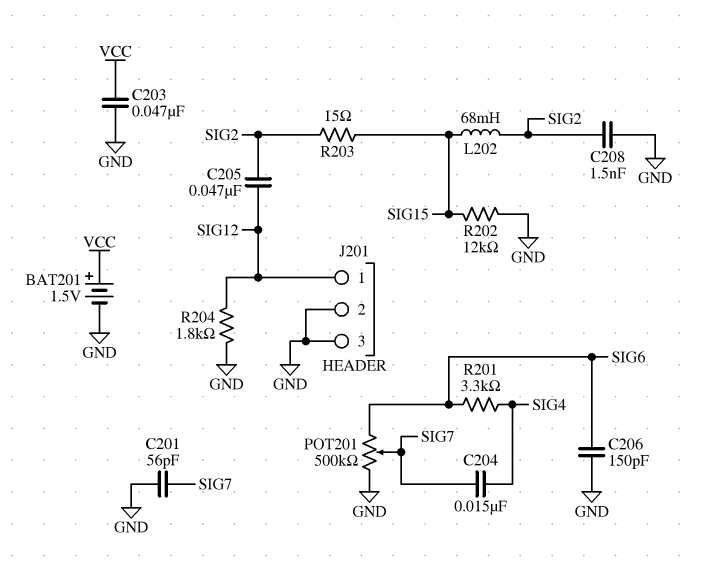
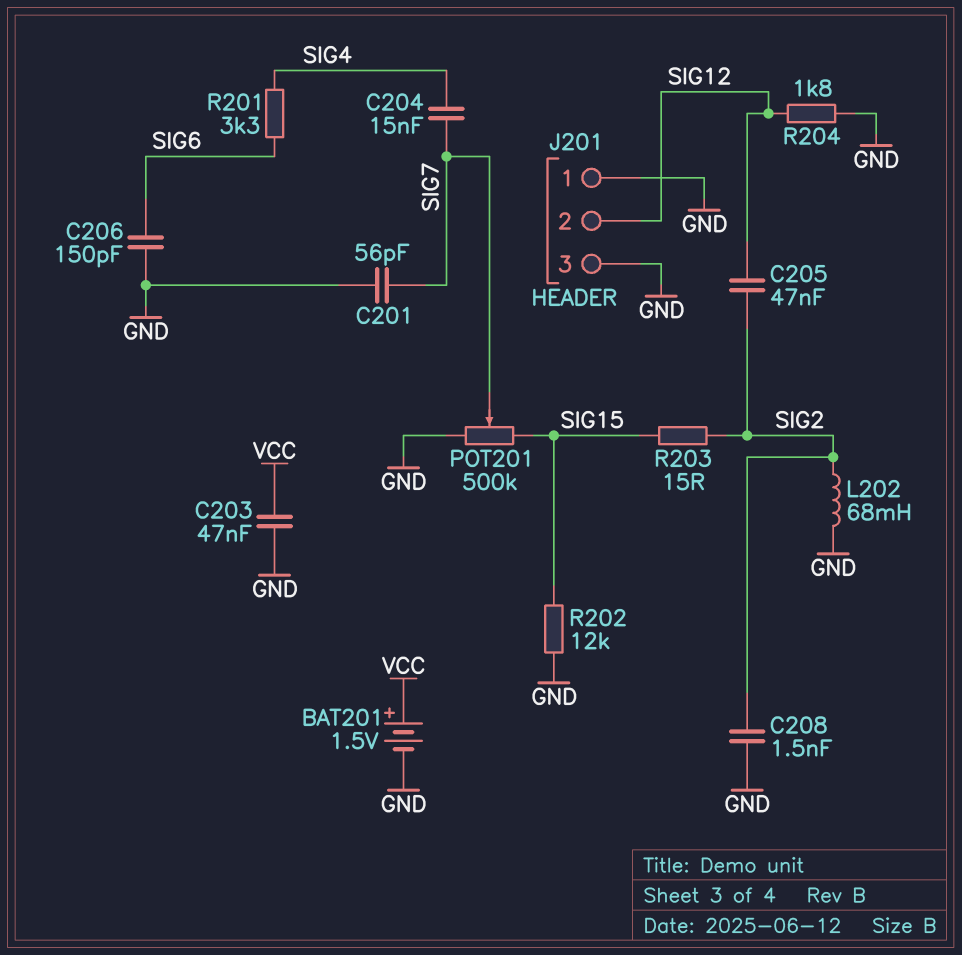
J201 pin 1: SIG12 -> GND
J201 pin 2: GND -> SIG12
L202: 68mH (SIG2, SIG15) -> 68mH (GND, SIG2)
POT201: 500k (GND, SIG6, wiper SIG7) -> 500k (GND, SIG15, wiper SIG7)

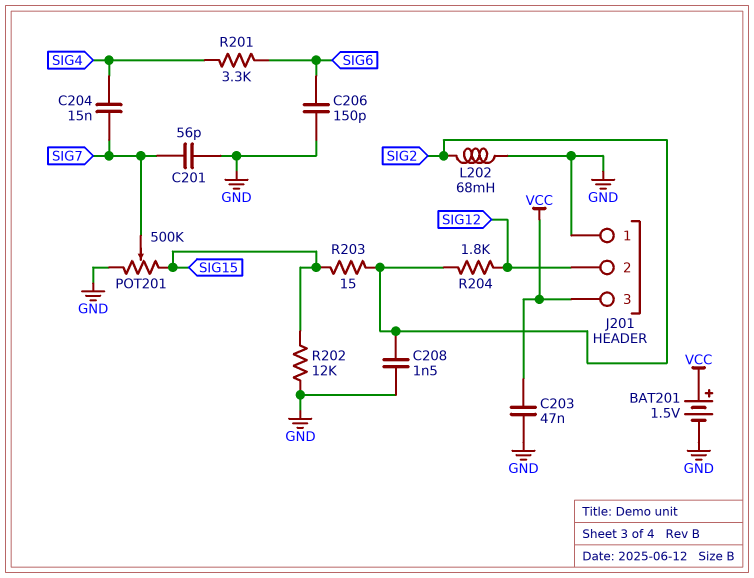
C205: 47nF (SIG2, SIG12) -> none
J201 pin 3: GND -> VCC
R204: 1.8k (GND, SIG12) -> 1.8k (SIG2, SIG12)

